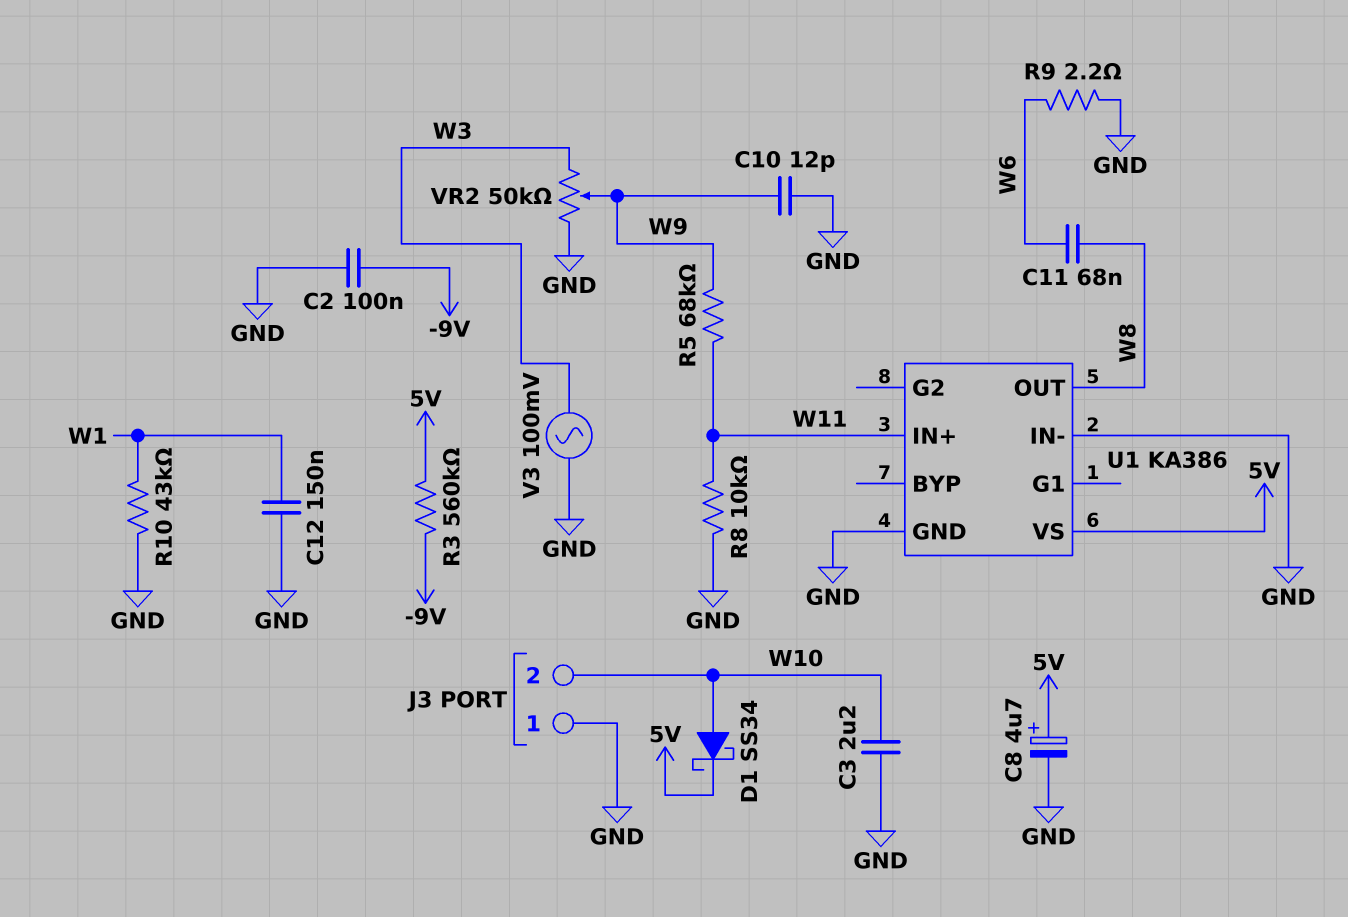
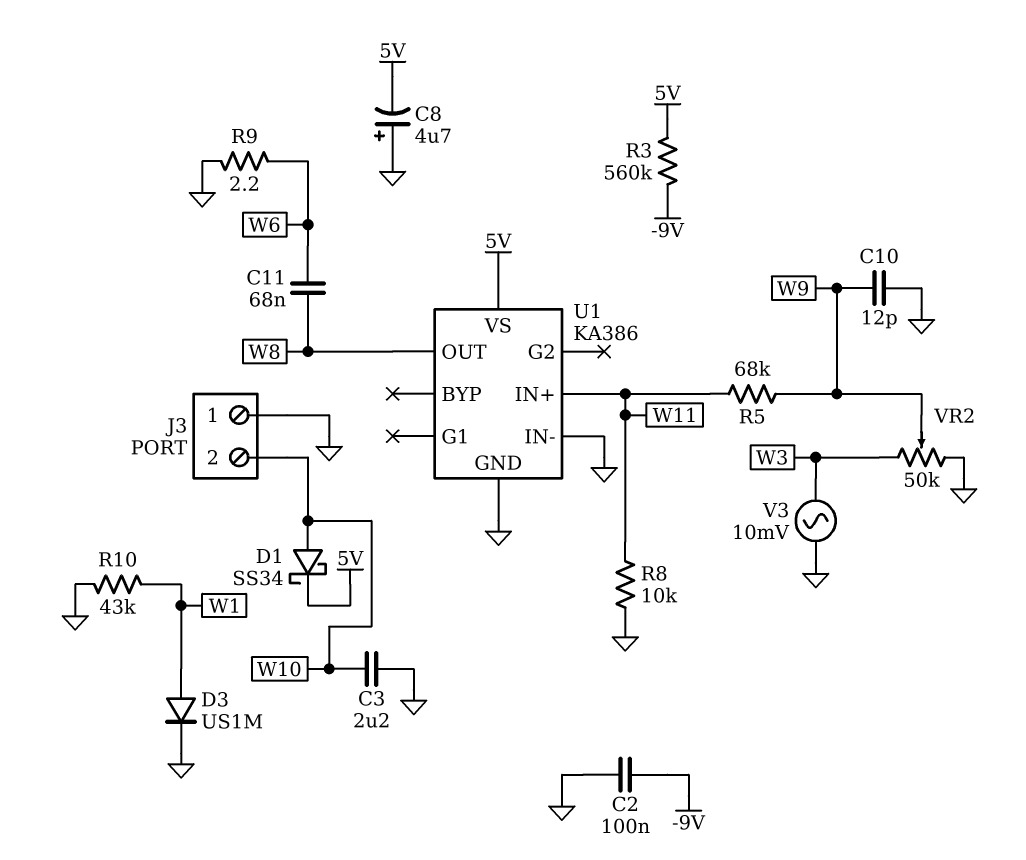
C8: 4.7uF (plus 5V, minus GND) -> 4.7uF (plus GND, minus 5V)
C12: 150nF (GND, W1) -> none
D3: none -> diode US1M (A W1, K GND)
V3: AC 100mV (GND, W3) -> AC 10mV (GND, W3)

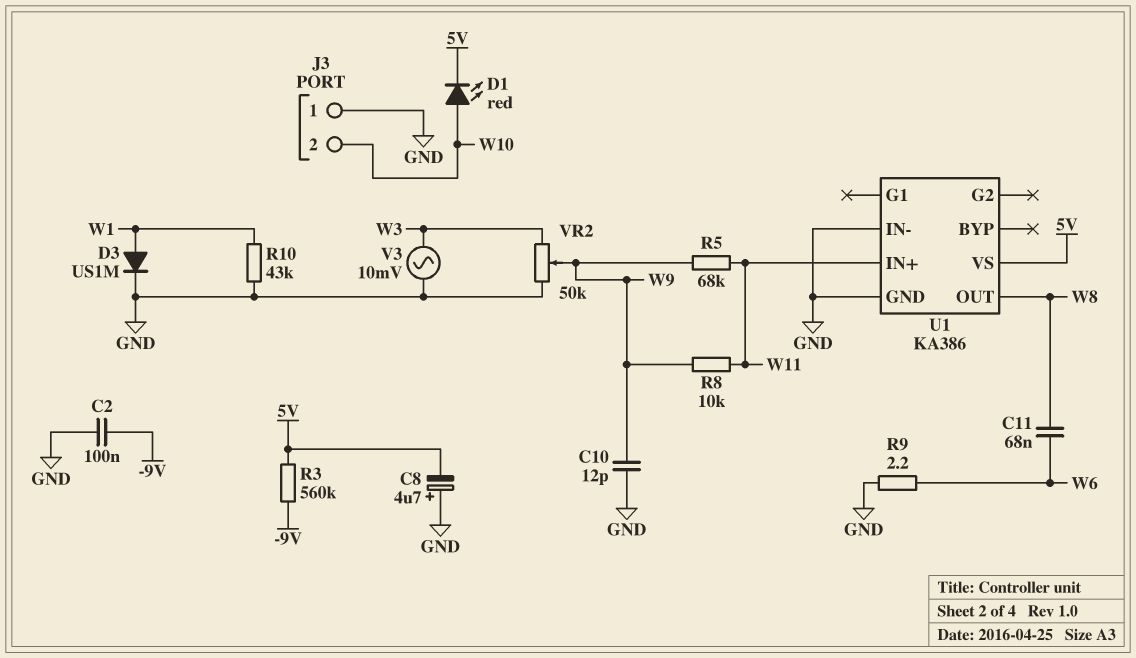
C3: 2.2uF (GND, W10) -> none
D1: schottky SS34 (A W10, K 5V) -> LED red (A W10, K 5V)
R8: 10k (GND, W11) -> 10k (W9, W11)

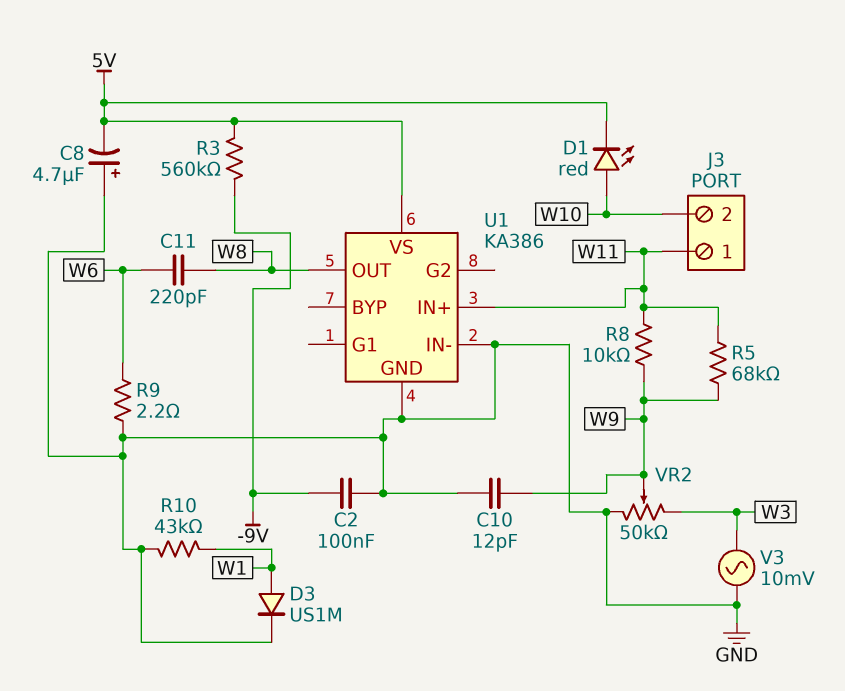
C11: 68nF (W6, W8) -> 220pF (W6, W8)
J3 pin 1: GND -> W11

